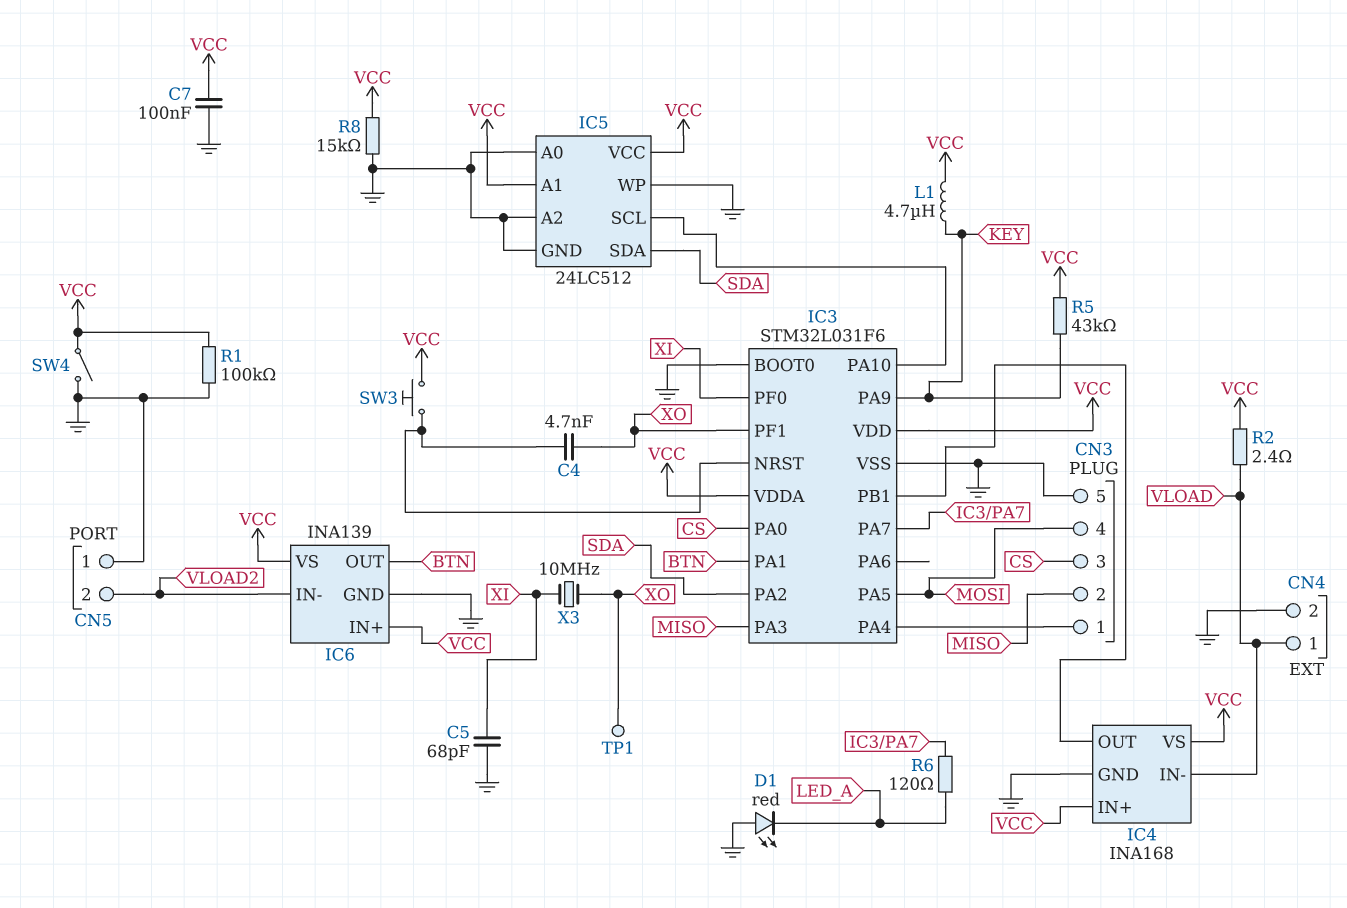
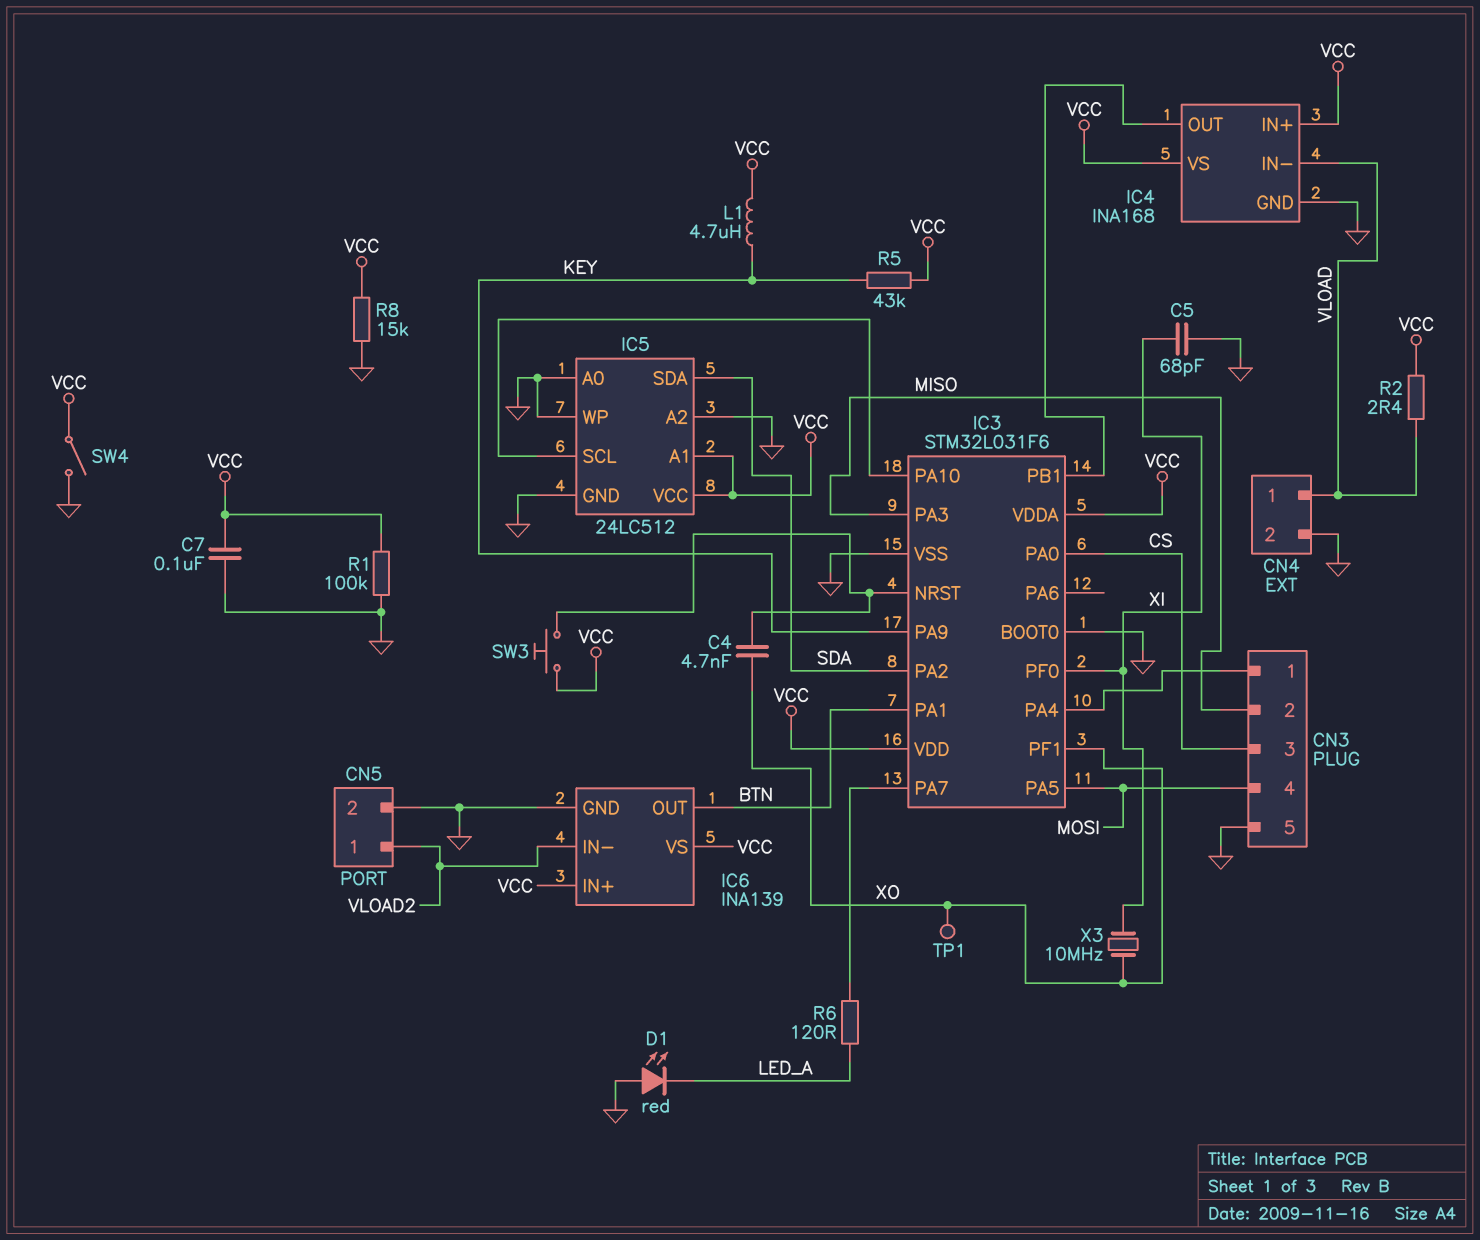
CN5 pin 1: GND -> VLOAD2
CN5 pin 2: VLOAD2 -> GND

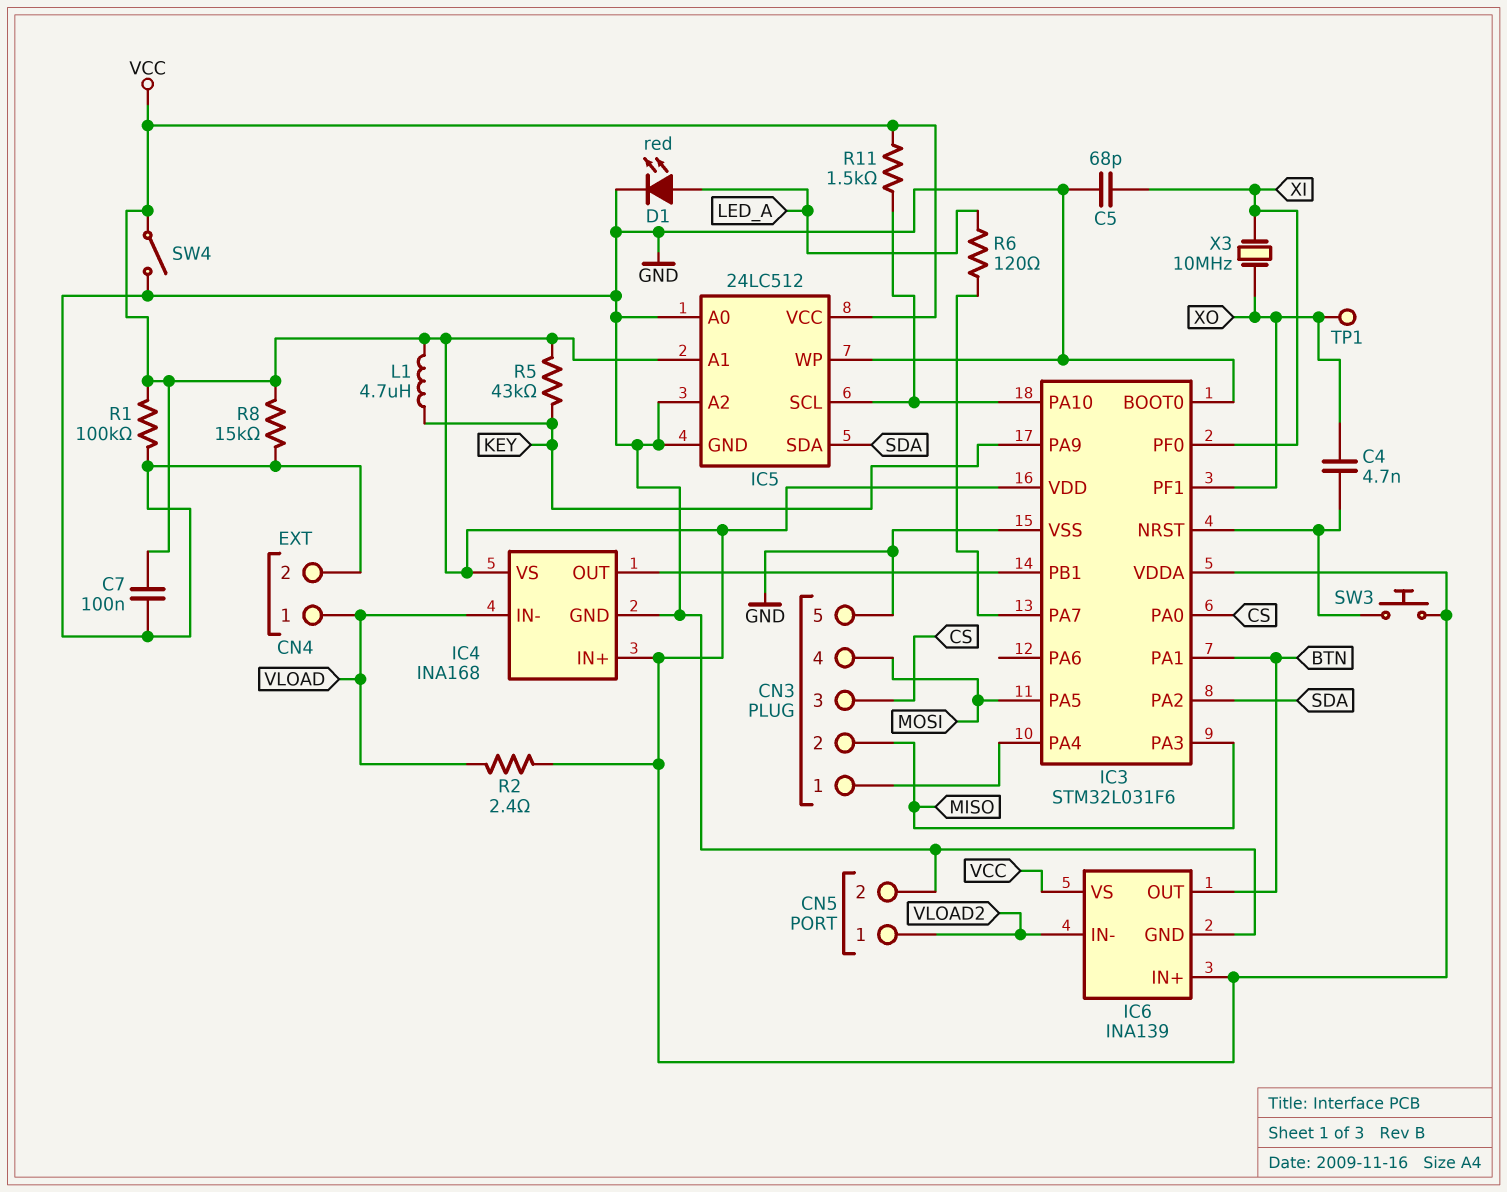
D1: LED red (A GND, K LED_A) -> LED red (A LED_A, K GND)
R11: none -> 1.5k (IC3/PA10, VCC)

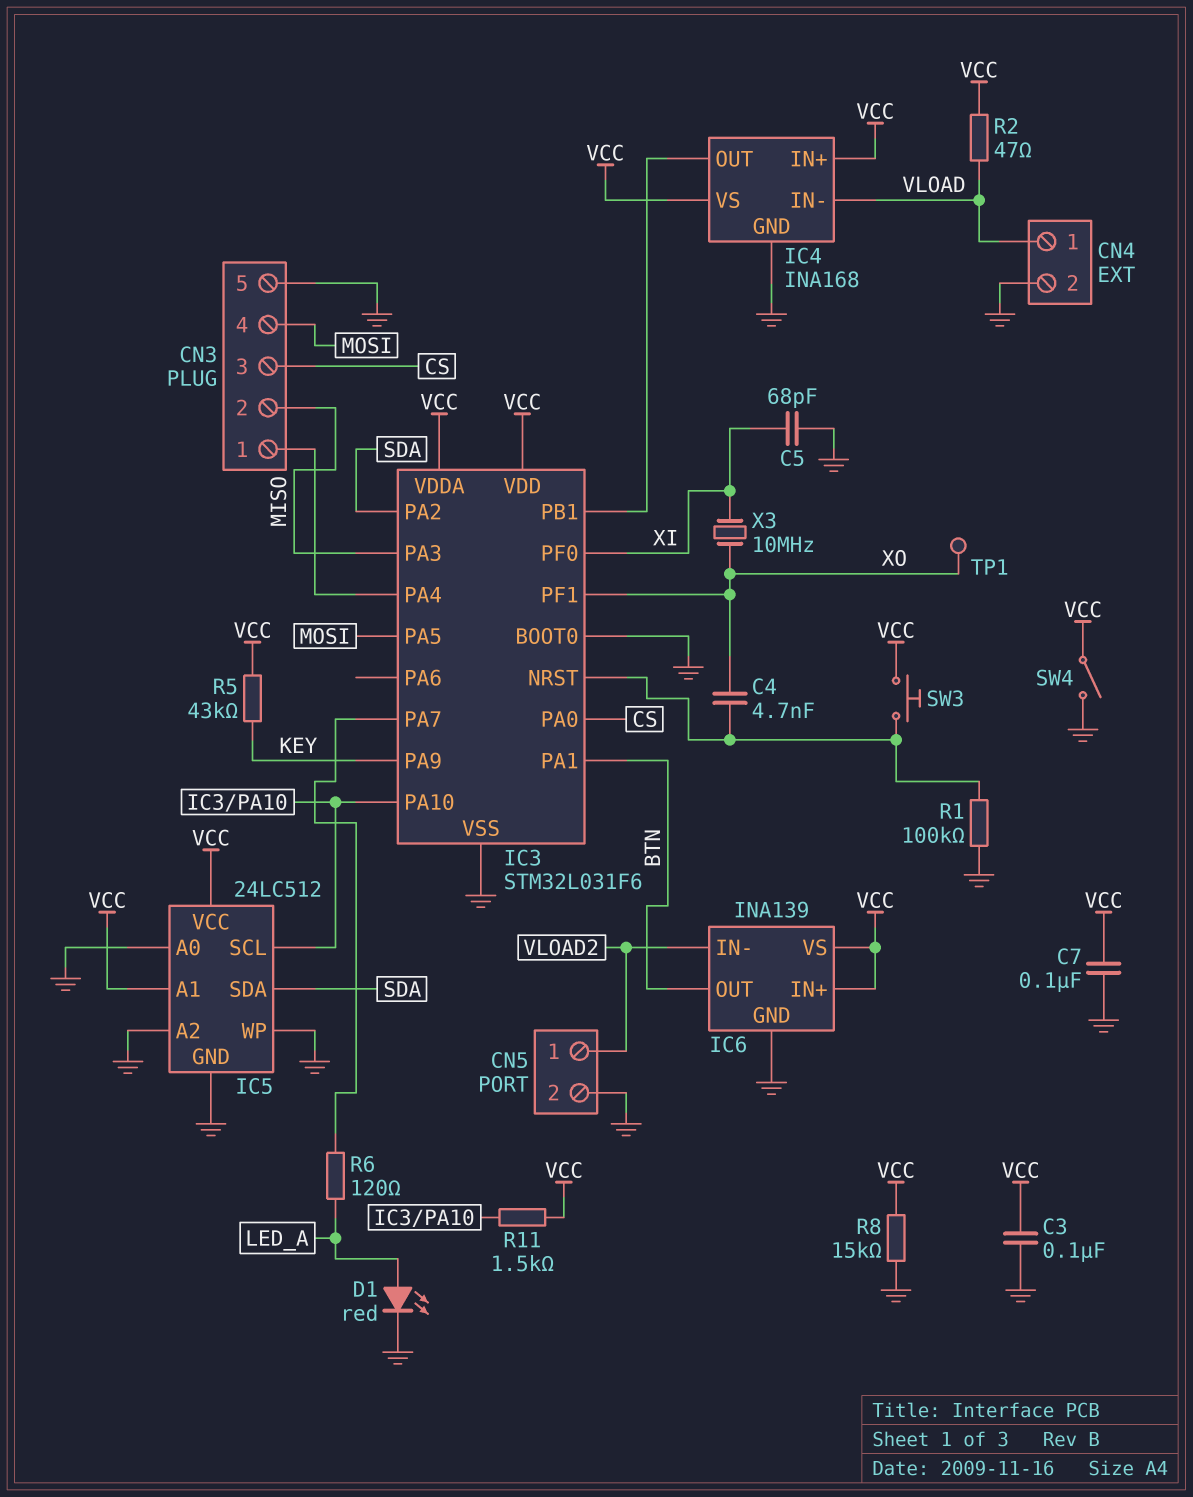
C3: none -> 100nF (GND, VCC)
L1: 4.7uH (KEY, VCC) -> none
R1: 100k (GND, VCC) -> 100k (GND, IC3/NRST)
R2: 2.4 (VCC, VLOAD) -> 47 (VCC, VLOAD)

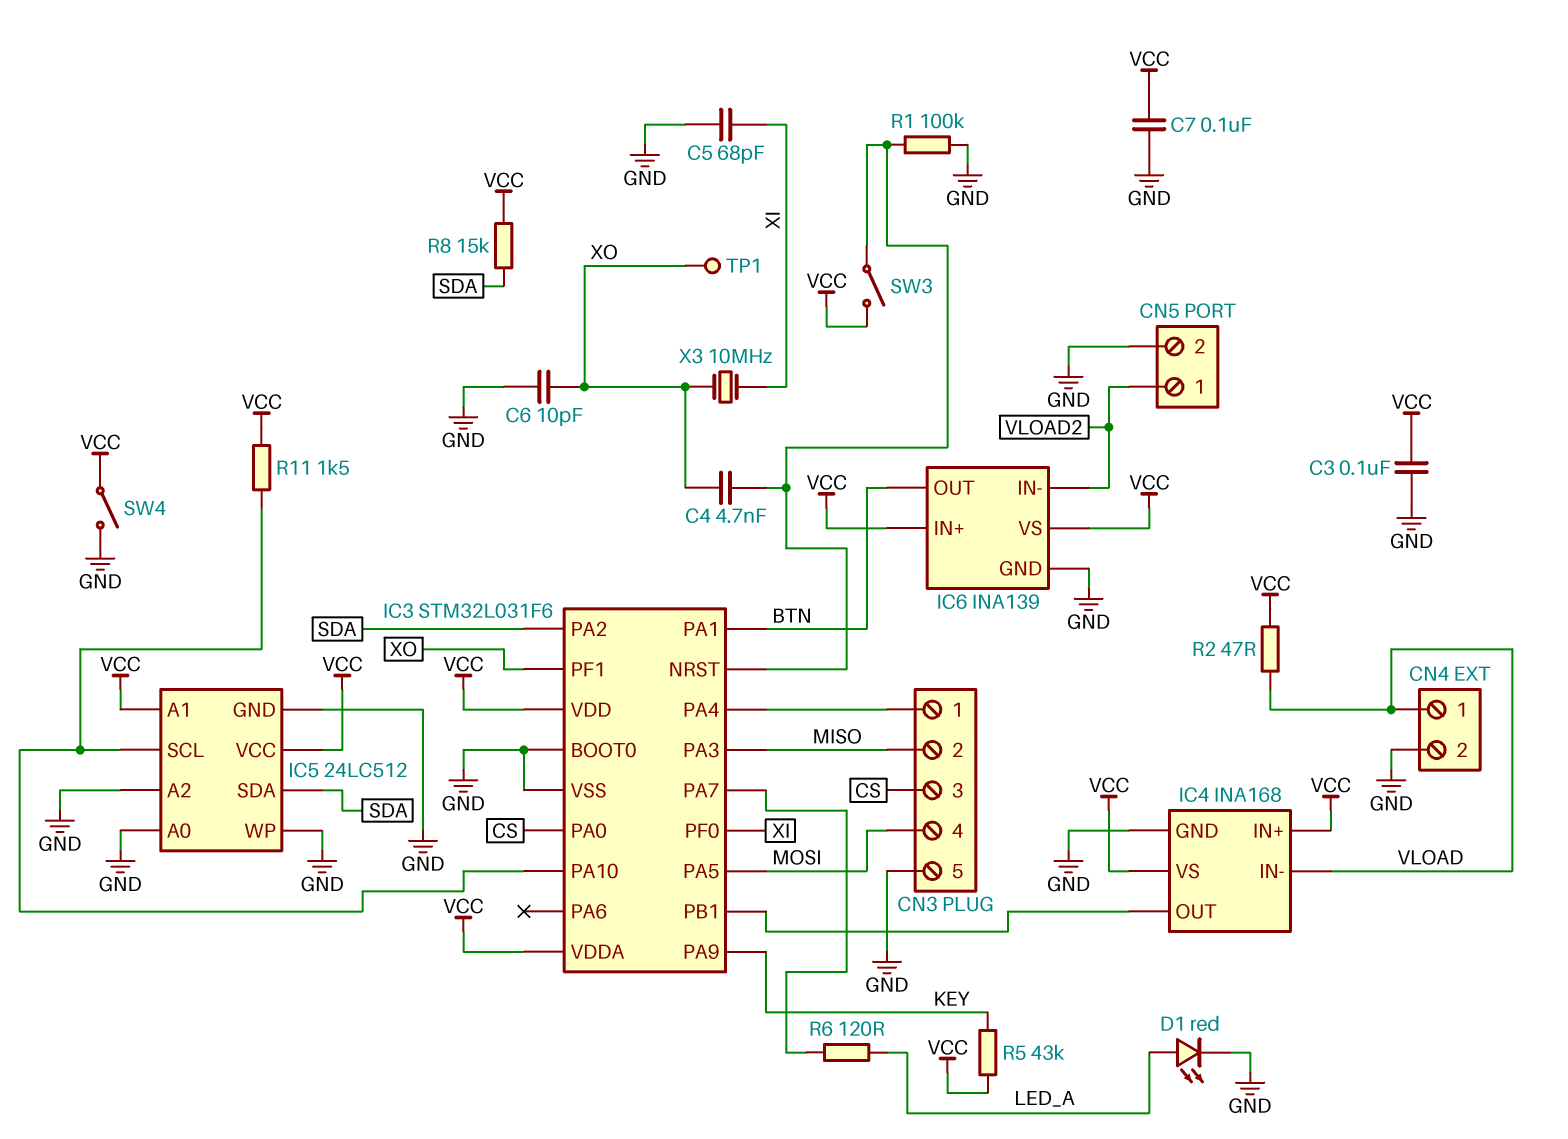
C6: none -> 10pF (GND, XO)
R8: 15k (GND, VCC) -> 15k (SDA, VCC)
SW3: button (IC3/NRST, VCC) -> switch (IC3/NRST, VCC)

